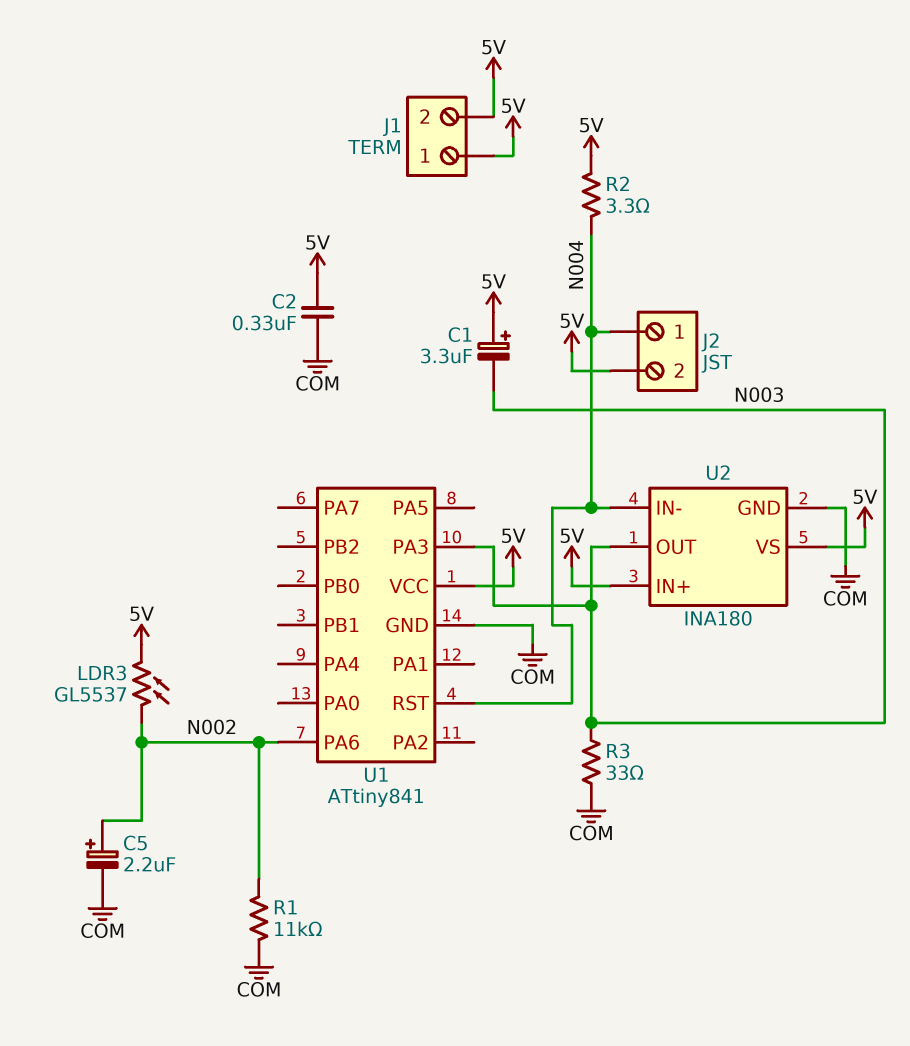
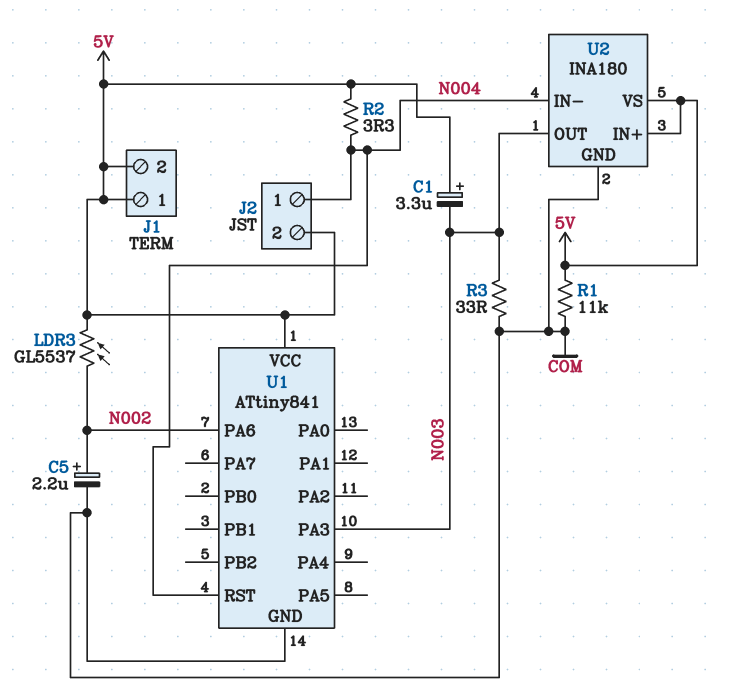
C2: 330nF (5V, COM) -> none
R1: 11k (COM, N002) -> 11k (5V, COM)

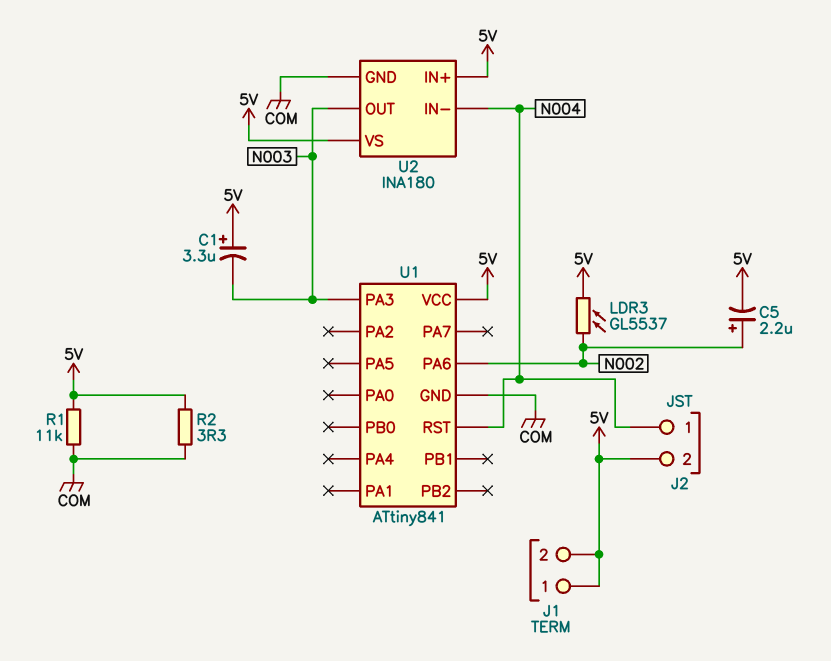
C5: 2.2uF (plus N002, minus COM) -> 2.2uF (plus N002, minus 5V)
R2: 3.3 (5V, N004) -> 3.3 (5V, COM)
R3: 33 (COM, N003) -> none

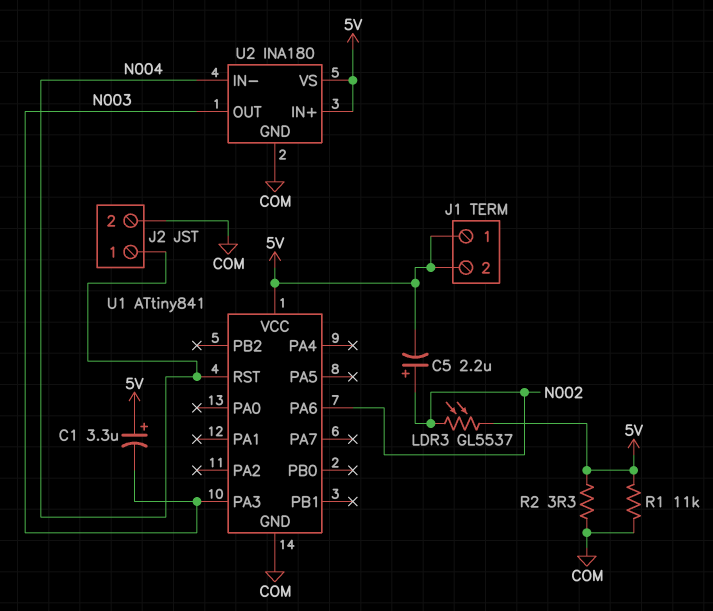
J2 pin 2: 5V -> COM

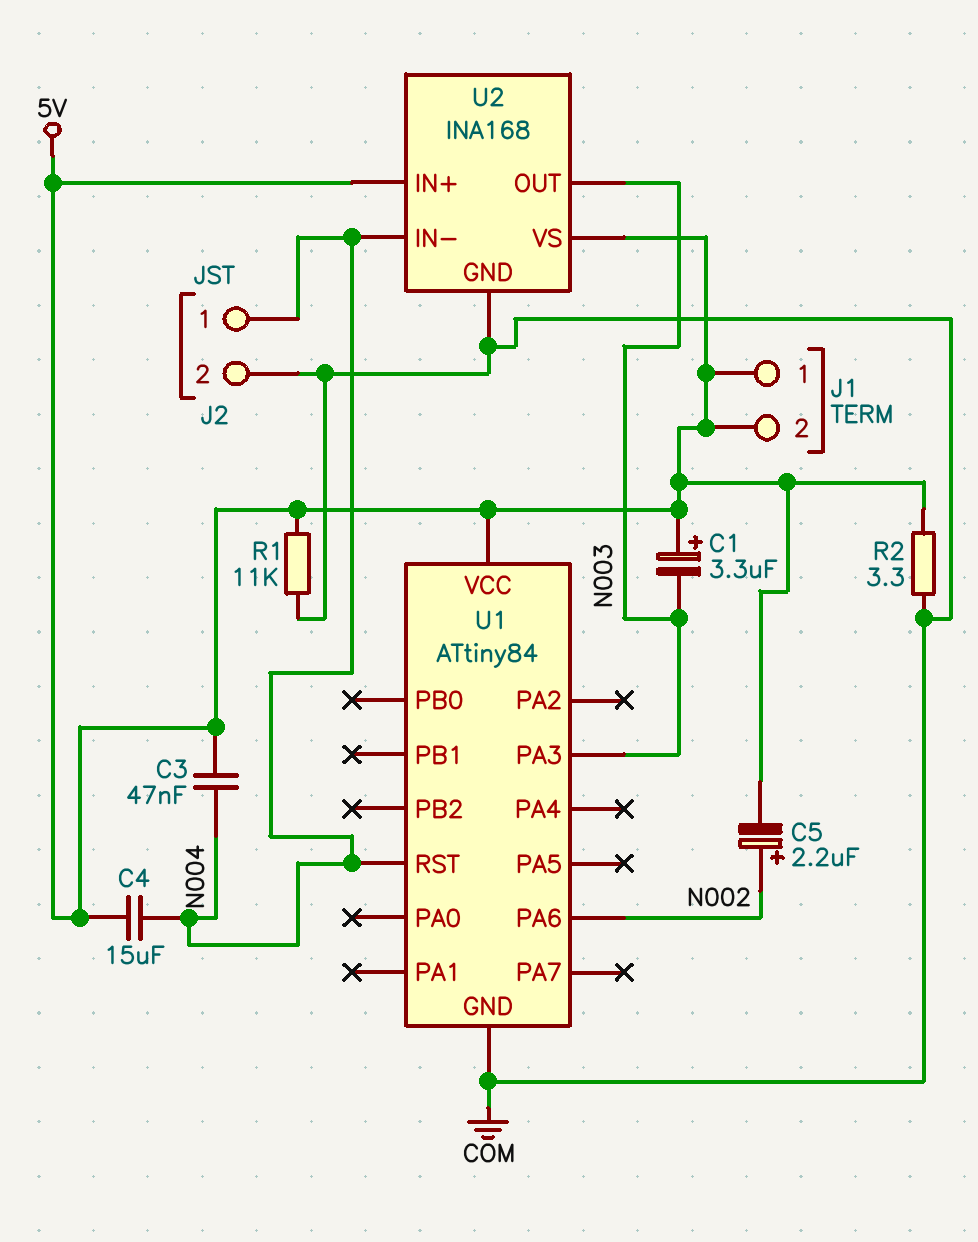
C3: none -> 47nF (5V, N004)
C4: none -> 15uF (5V, N004)
LDR3: GL5537 (5V, N002) -> none
U1: ATtiny841 -> ATtiny84
U2: INA180 -> INA168

